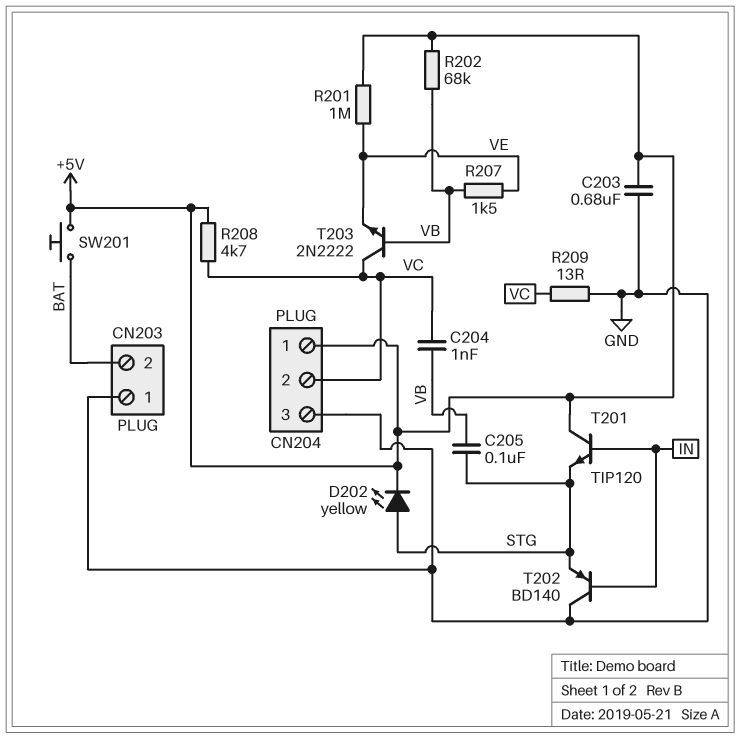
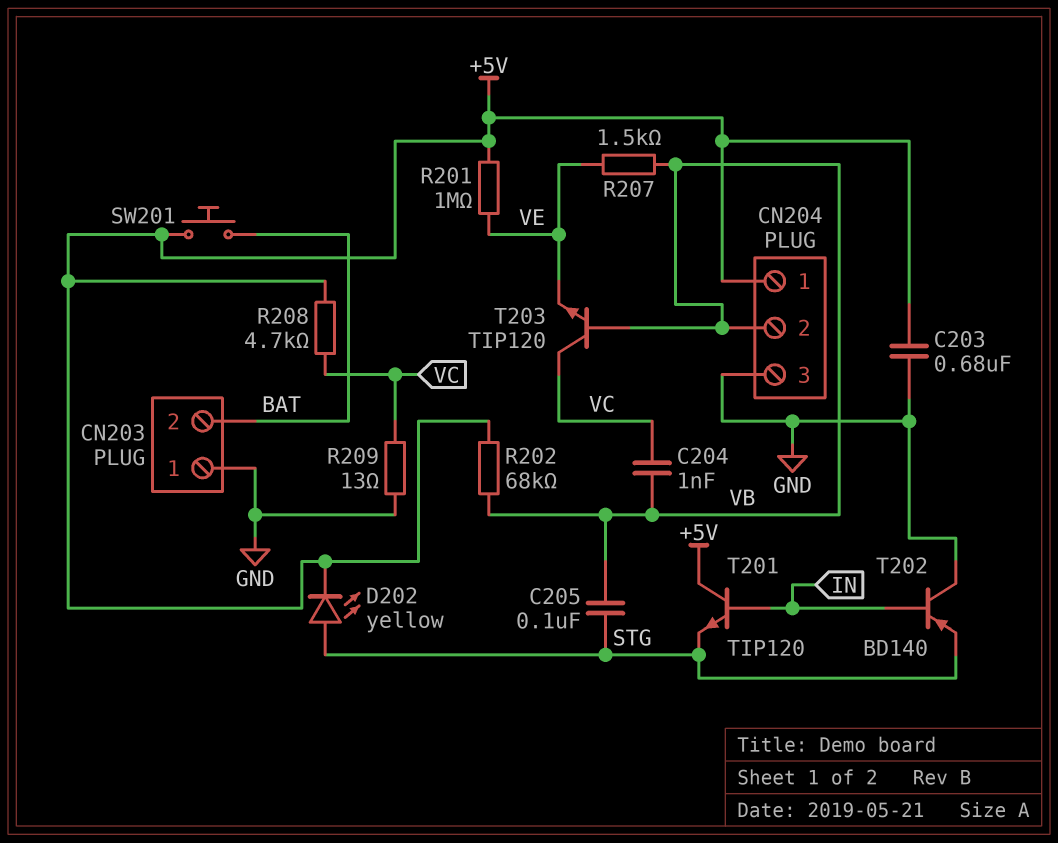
CN204 pin 2: VC -> VB
T203: NPN 2N2222 (B VB, C VC, E VE) -> NPN TIP120 (B VB, C VC, E VE)

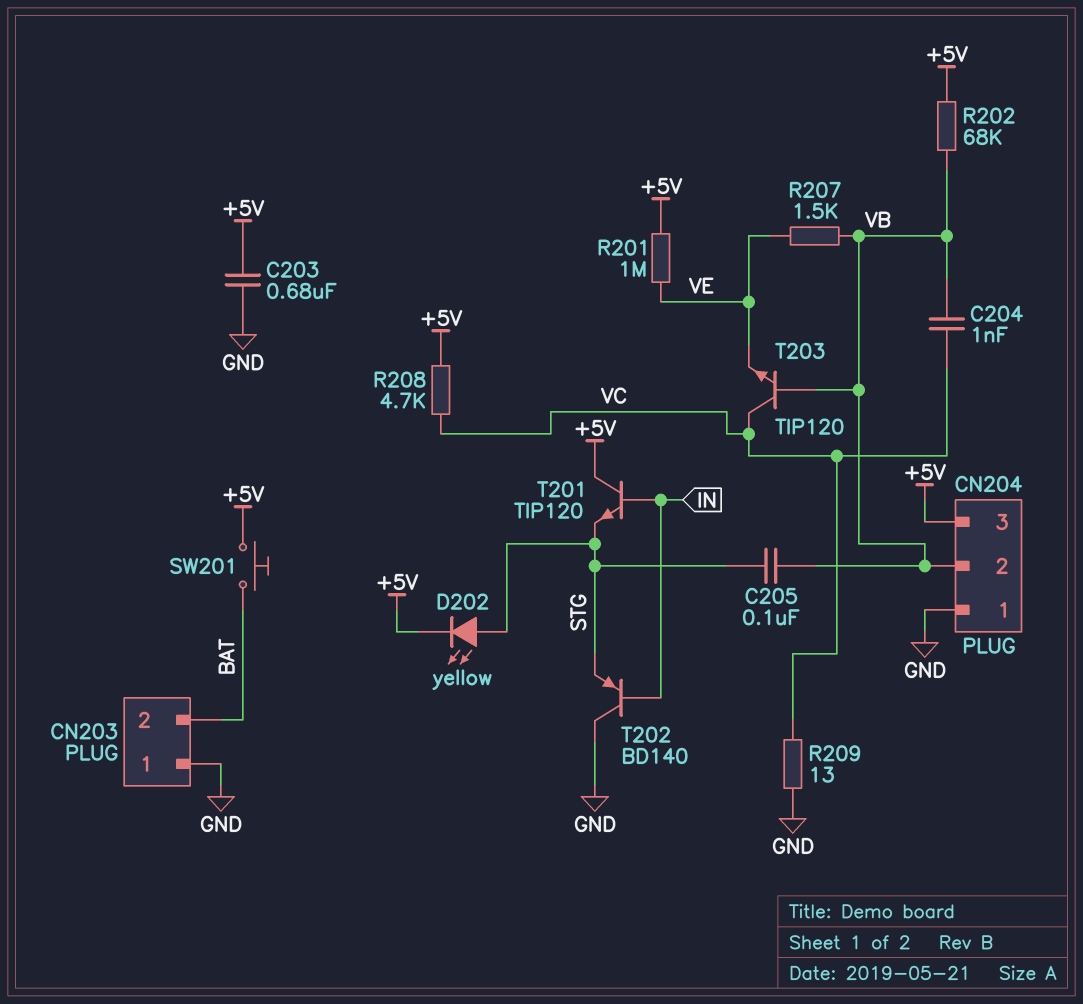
CN204 pin 1: +5V -> GND
CN204 pin 3: GND -> +5V

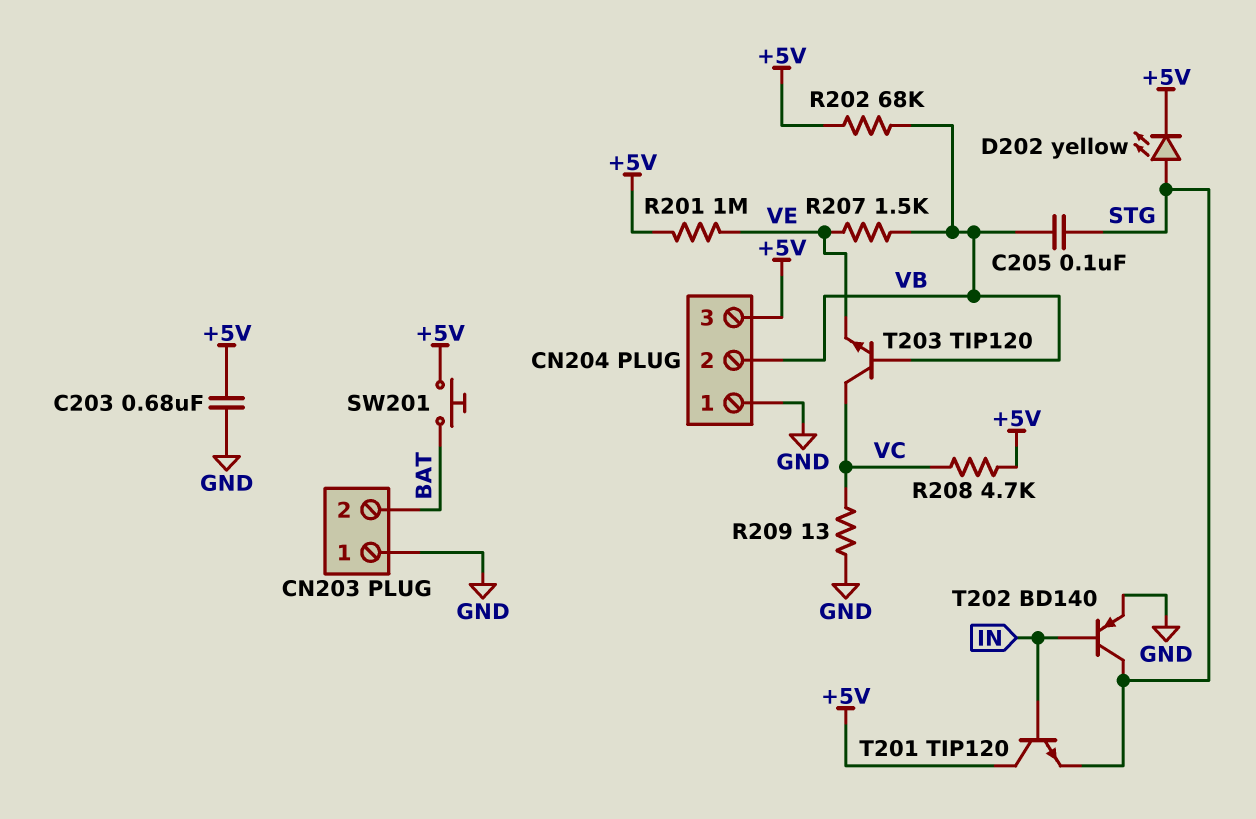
C204: 1nF (VB, VC) -> none
T202: PNP BD140 (B IN, C GND, E STG) -> PNP BD140 (B IN, C STG, E GND)

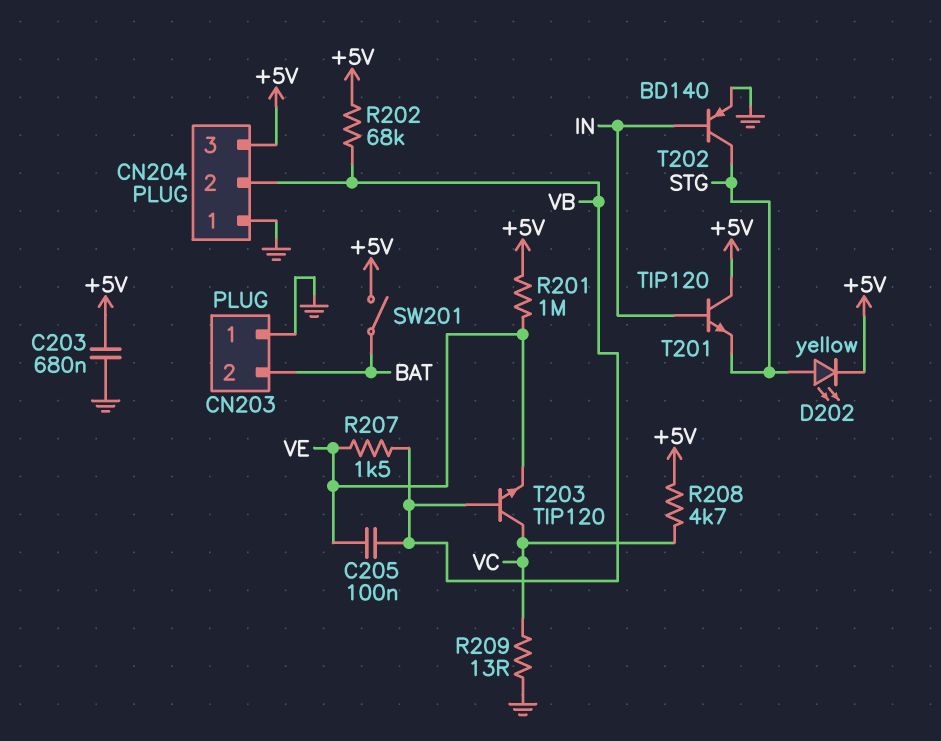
C205: 100nF (STG, VB) -> 100nF (VB, VE)
SW201: button (+5V, BAT) -> switch (+5V, BAT)

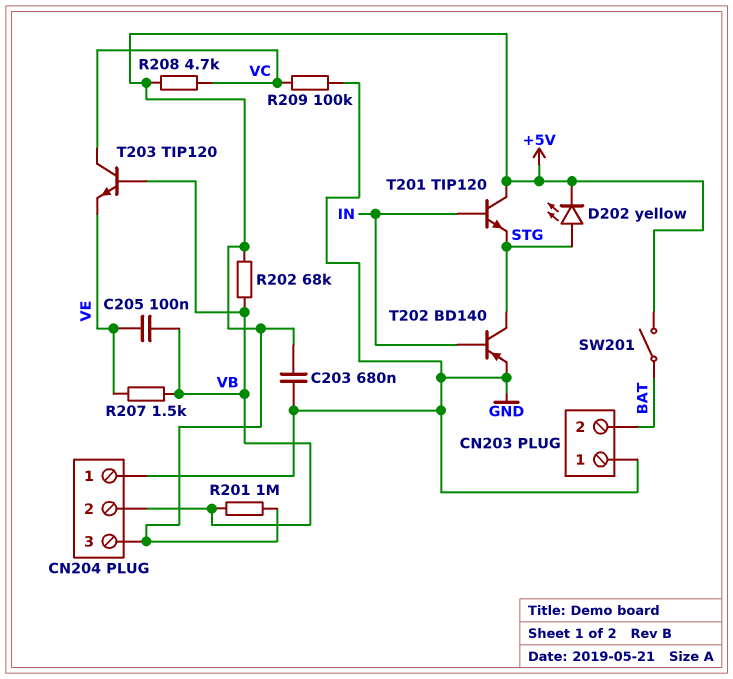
R201: 1M (+5V, VE) -> 1M (+5V, VB)
R209: 13 (GND, VC) -> 100k (GND, VC)

